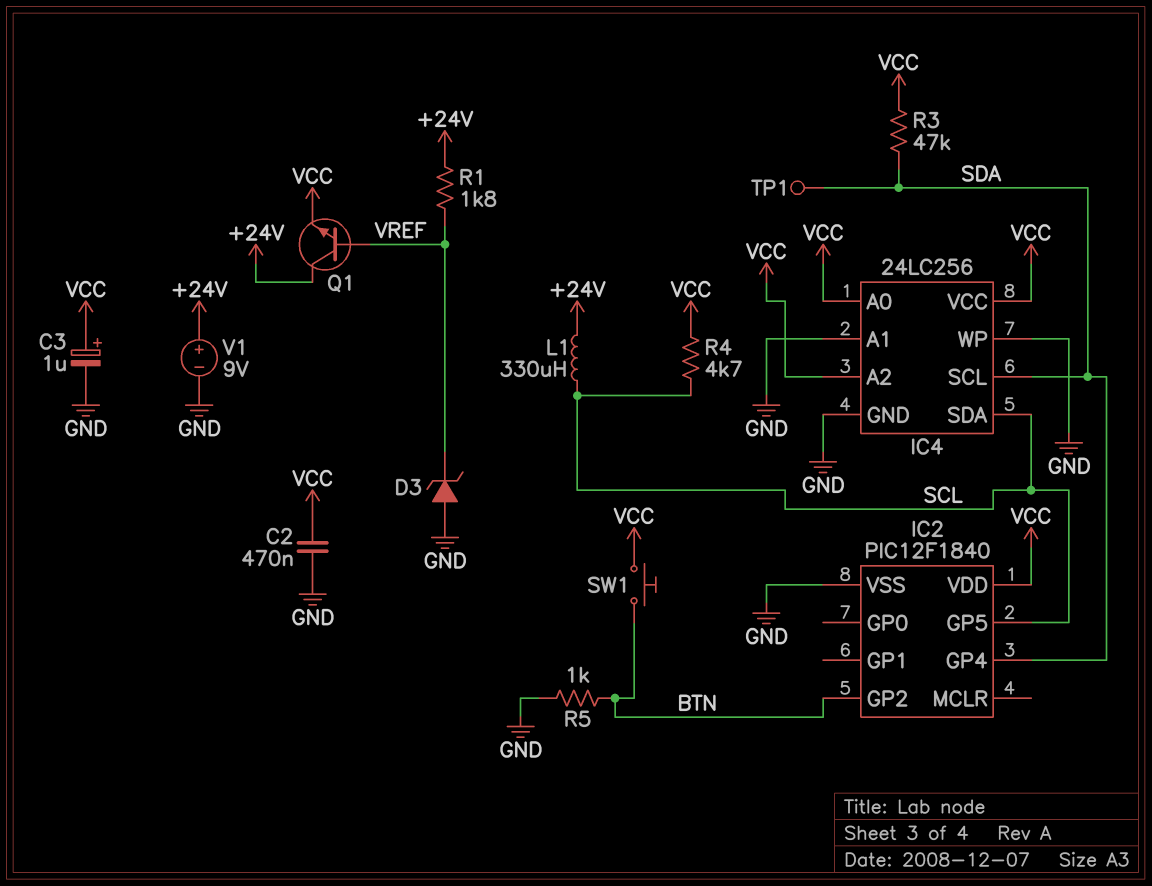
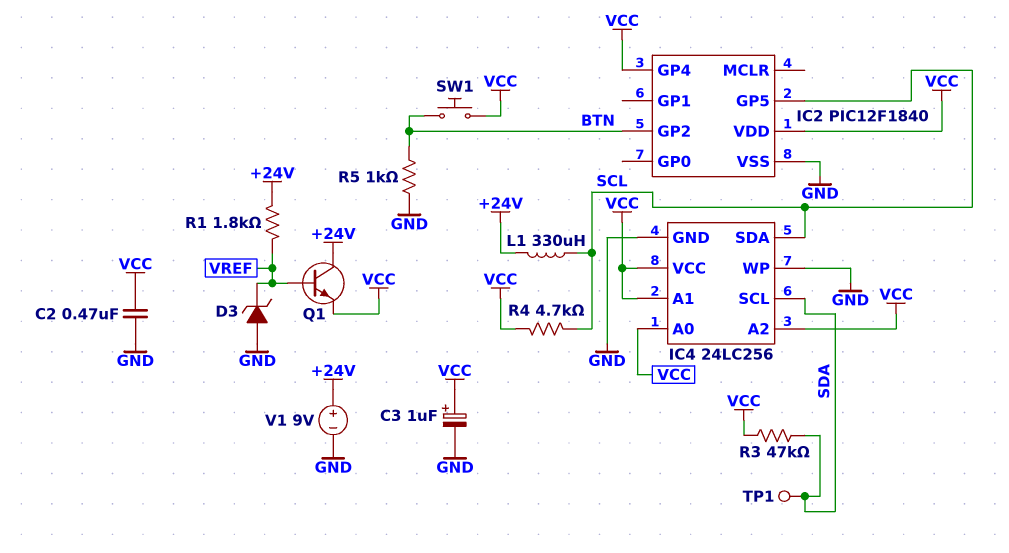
IC2 pin GP4: SDA -> VCC
IC4 pin A1: GND -> VCC

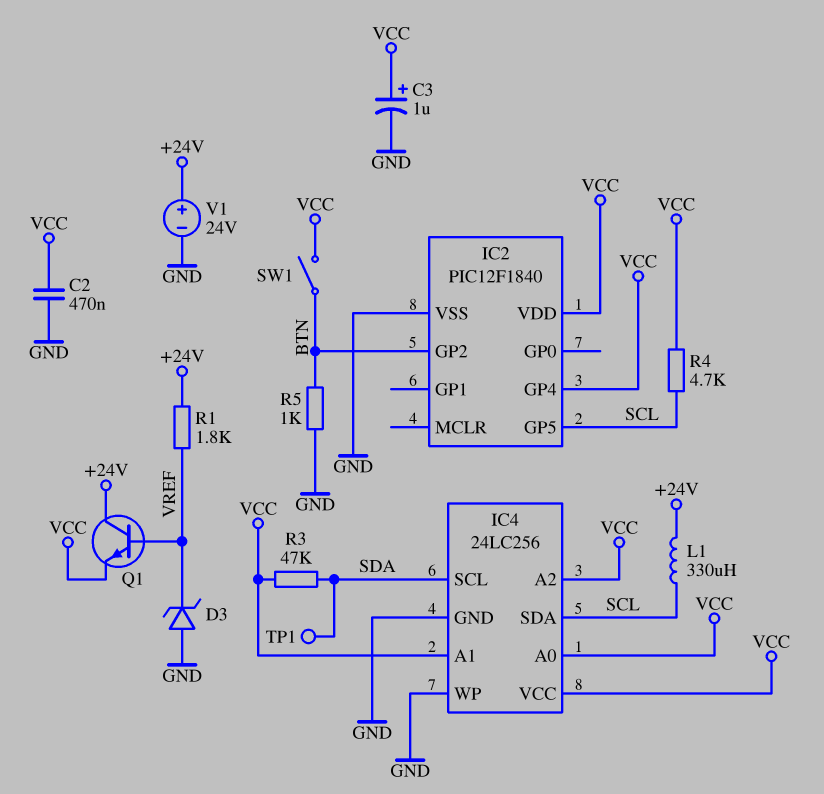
SW1: button (BTN, VCC) -> switch (BTN, VCC)
V1: 9V (plus +24V, minus GND) -> 24V (plus +24V, minus GND)

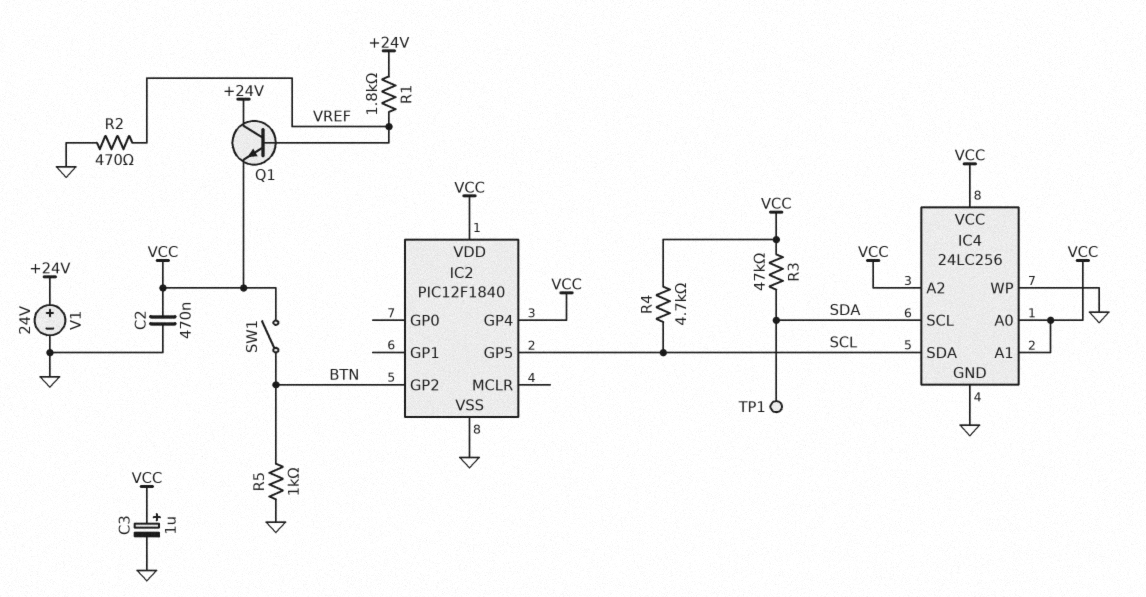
D3: zener (A GND, K VREF) -> none
L1: 330uH (+24V, SCL) -> none
R2: none -> 470 (GND, VREF)

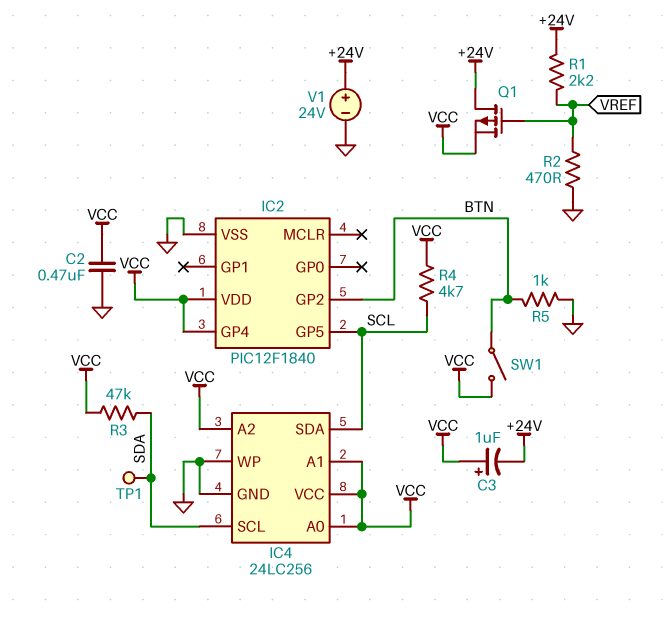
C3: 1uF (plus VCC, minus GND) -> 1uF (plus VCC, minus +24V)
Q1: NPN (B VREF, C +24V, E VCC) -> PMOS (G VREF, D +24V, S VCC)
R1: 1.8k (+24V, VREF) -> 2.2k (+24V, VREF)

